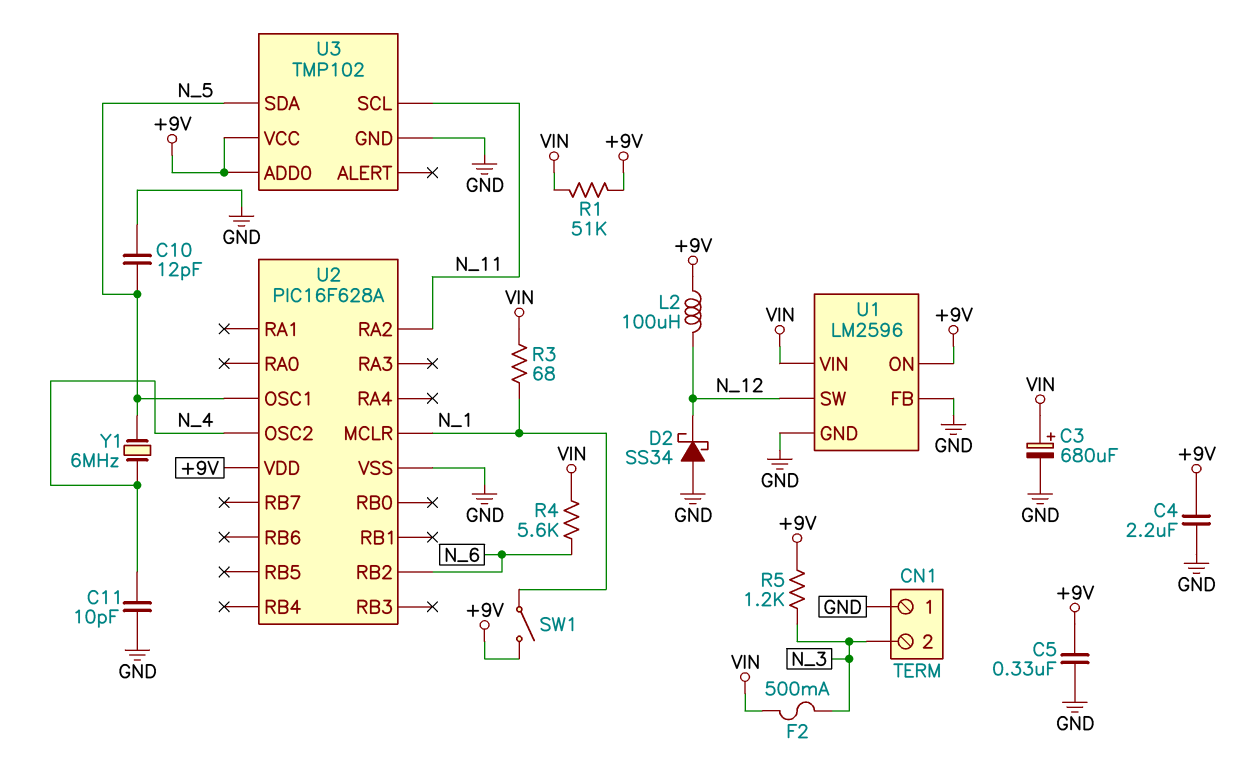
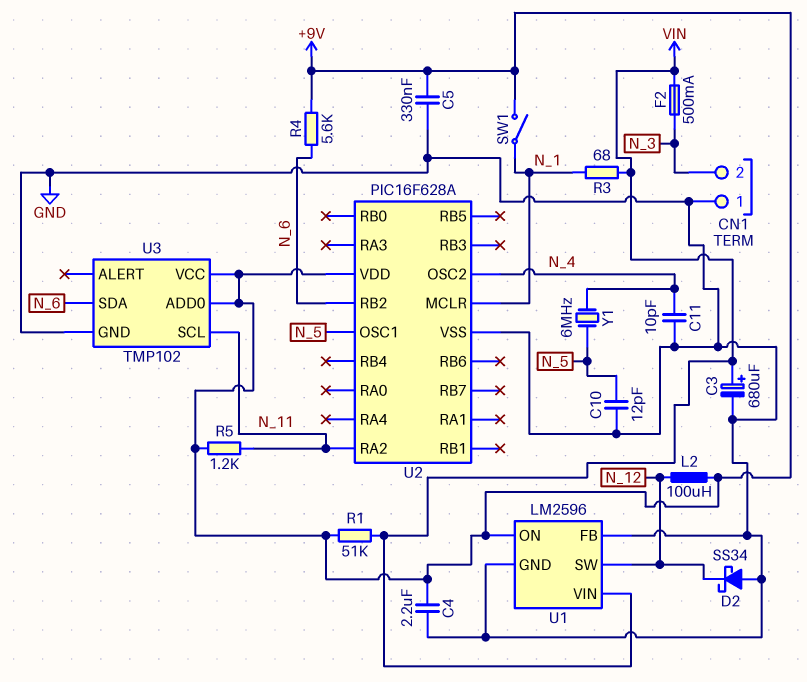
R4: 5.6k (N_6, VIN) -> 5.6k (+9V, N_6)
R5: 1.2k (+9V, N_3) -> 1.2k (+9V, N_11)
U3 pin SDA: N_5 -> N_6

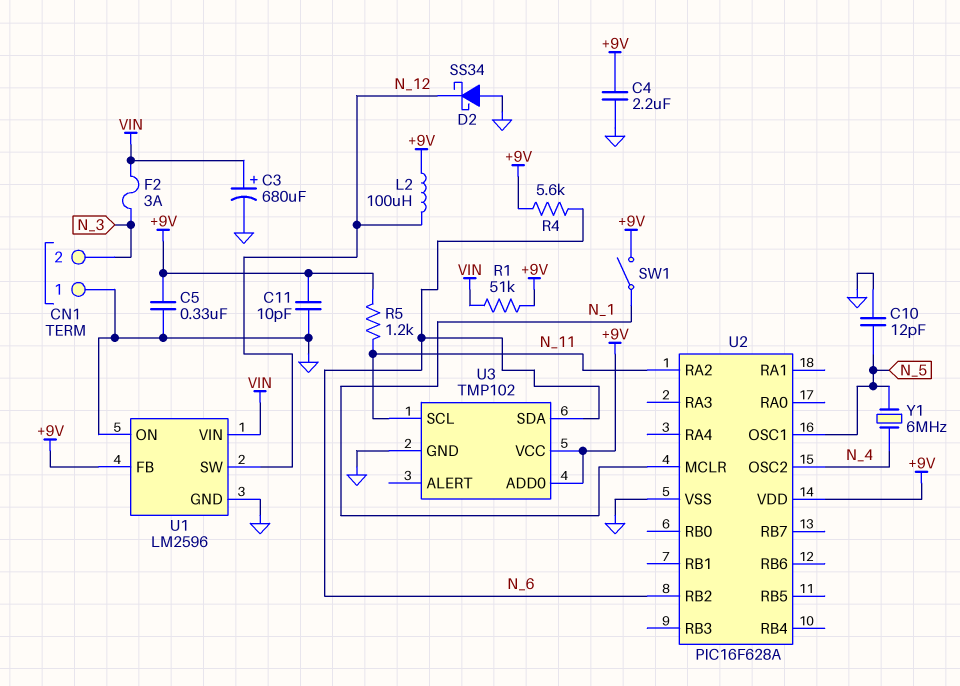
C11: 10pF (GND, N_4) -> 10pF (+9V, GND)
F2: 500mA (N_3, VIN) -> 3A (N_3, VIN)
R3: 68 (N_1, VIN) -> none
U1 pin FB: GND -> +9V
U1 pin ON: +9V -> GND

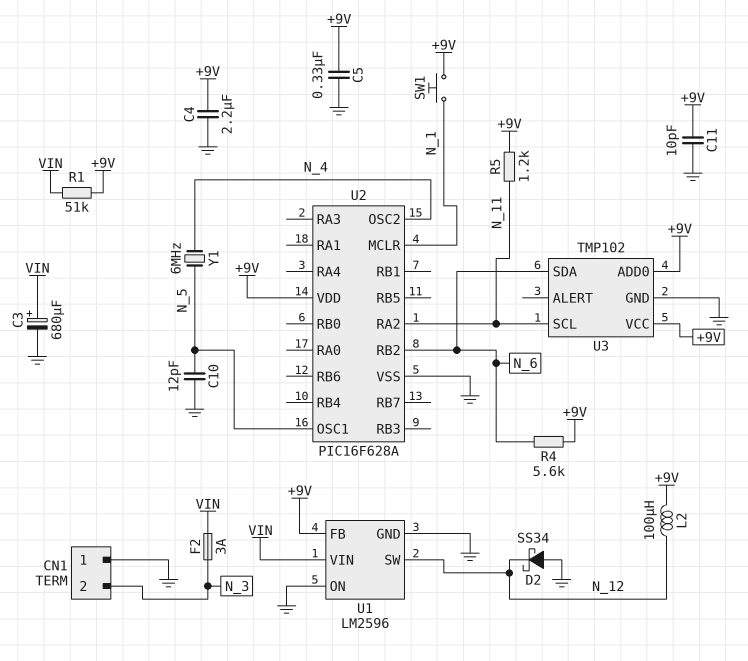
SW1: switch (+9V, N_1) -> button (+9V, N_1)

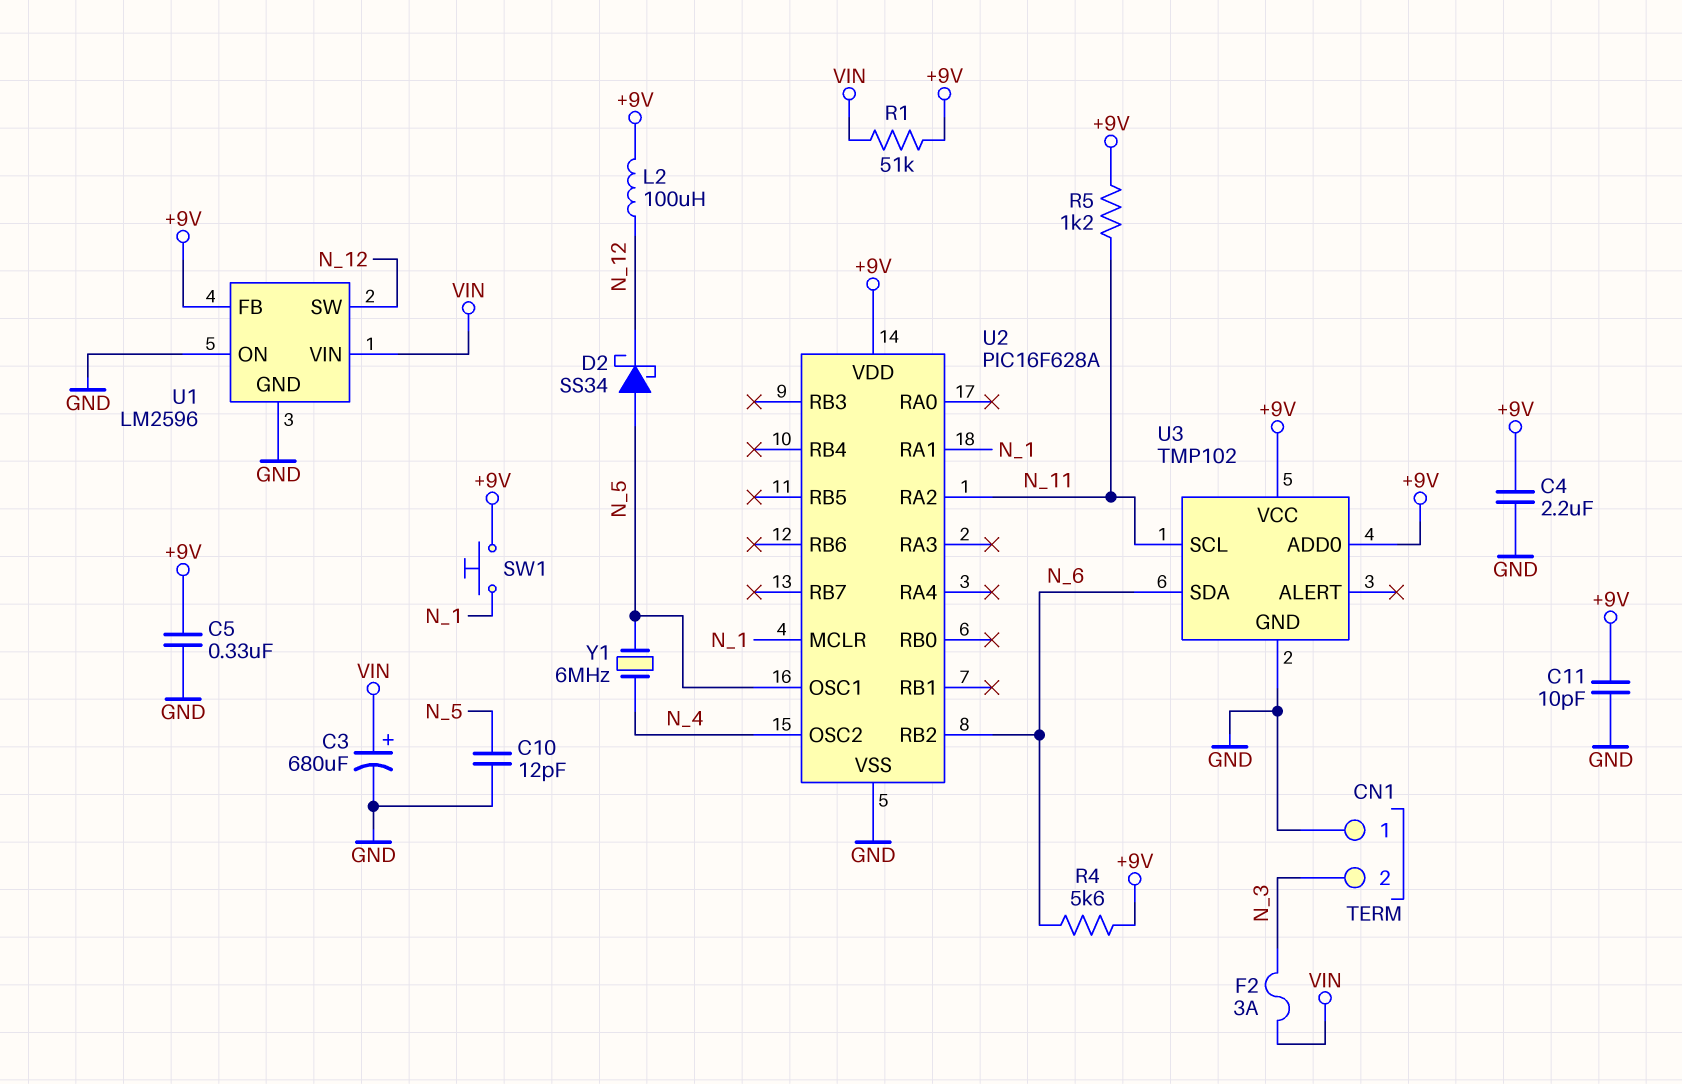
D2: schottky SS34 (A GND, K N_12) -> schottky SS34 (A N_5, K N_12)
U2 pin RA1: none -> N_1

